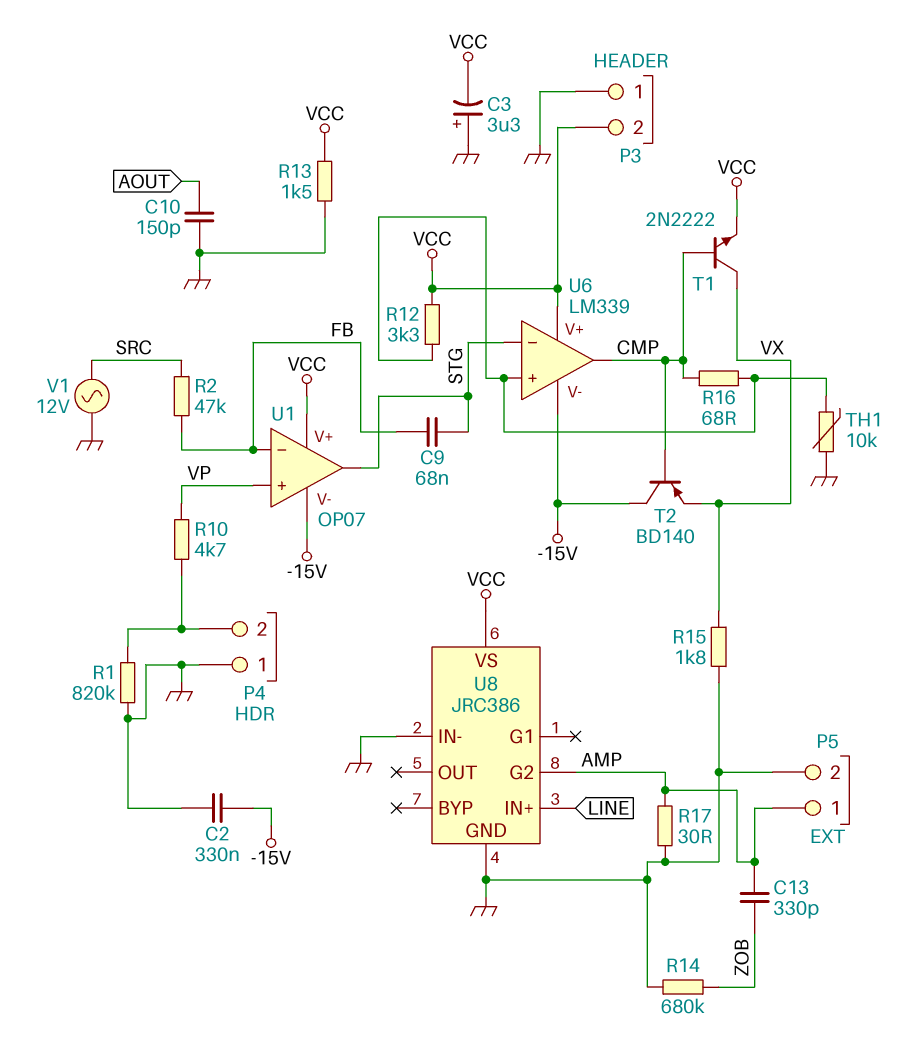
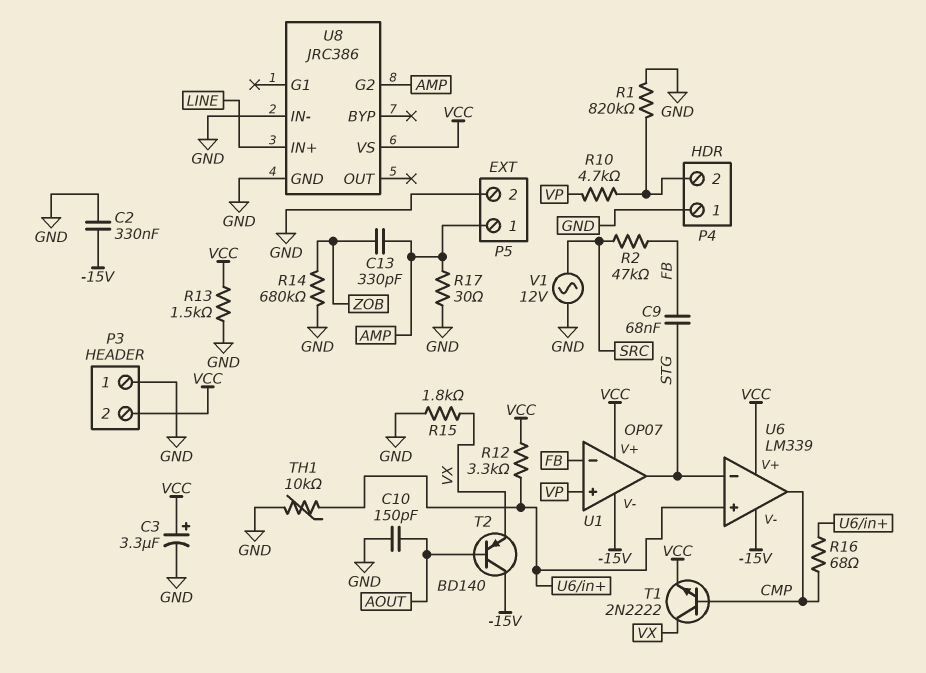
C3: 3.3uF (plus GND, minus VCC) -> 3.3uF (plus VCC, minus GND)
T2: PNP BD140 (B CMP, C -15V, E VX) -> PNP BD140 (B AOUT, C -15V, E VX)

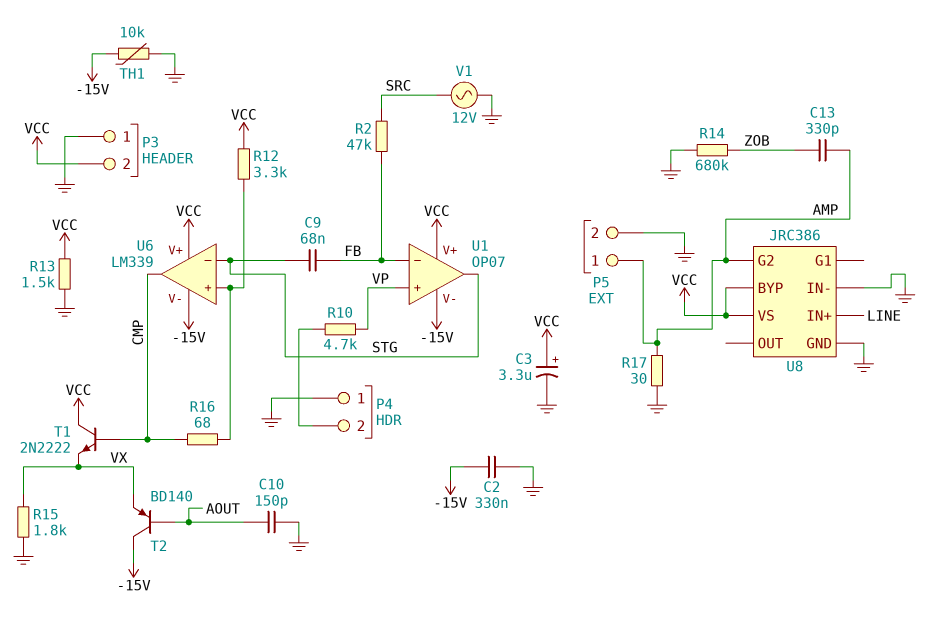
R1: 820k (GND, P4/2) -> none
T1: NPN 2N2222 (B CMP, C VX, E VCC) -> NPN 2N2222 (B CMP, C VCC, E VX)
TH1: 10k (GND, U6/in+) -> 10k (-15V, GND)
U8 pin BYP: none -> VCC

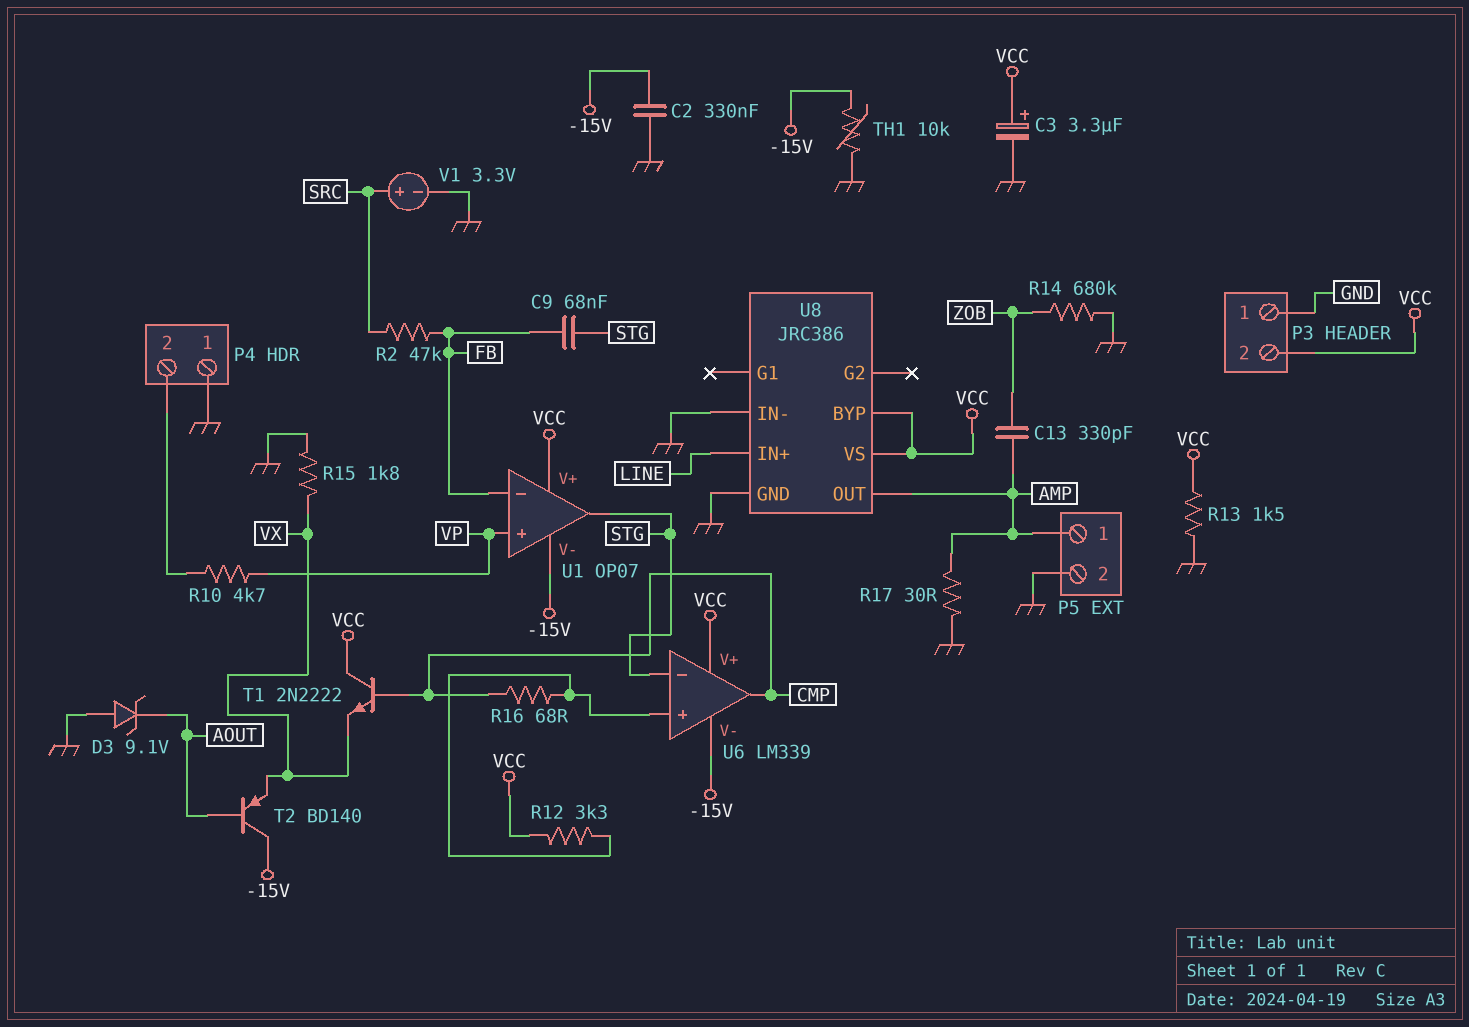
C10: 150pF (AOUT, GND) -> none
D3: none -> zener 9.1V (A GND, K AOUT)
U8 pin G2: AMP -> none
U8 pin OUT: none -> AMP
V1: AC 12V (GND, SRC) -> 3.3V (plus SRC, minus GND)

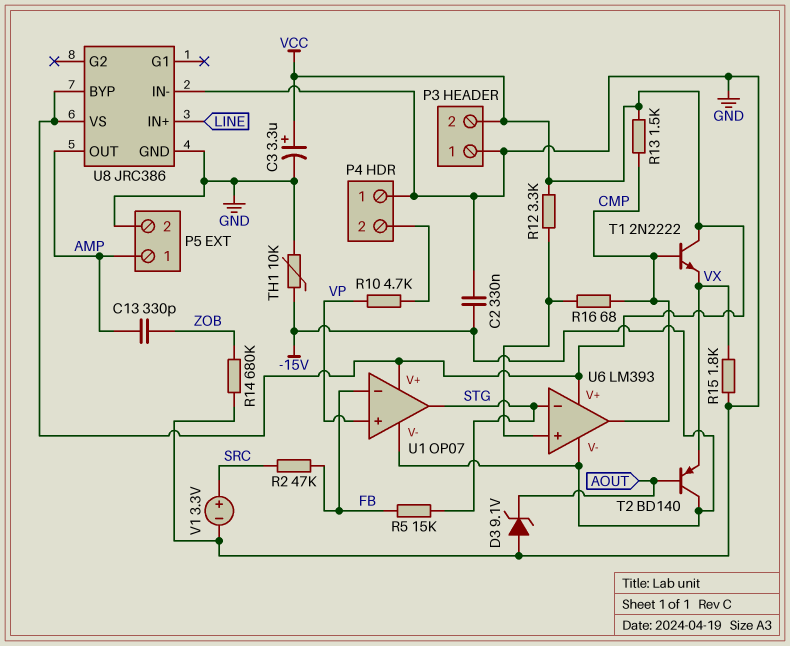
C9: 68nF (FB, STG) -> none
R5: none -> 15k (FB, STG)
R13: 1.5k (GND, VCC) -> 1.5k (CMP, VCC)
R17: 30 (AMP, GND) -> none
U6: LM339 -> LM393

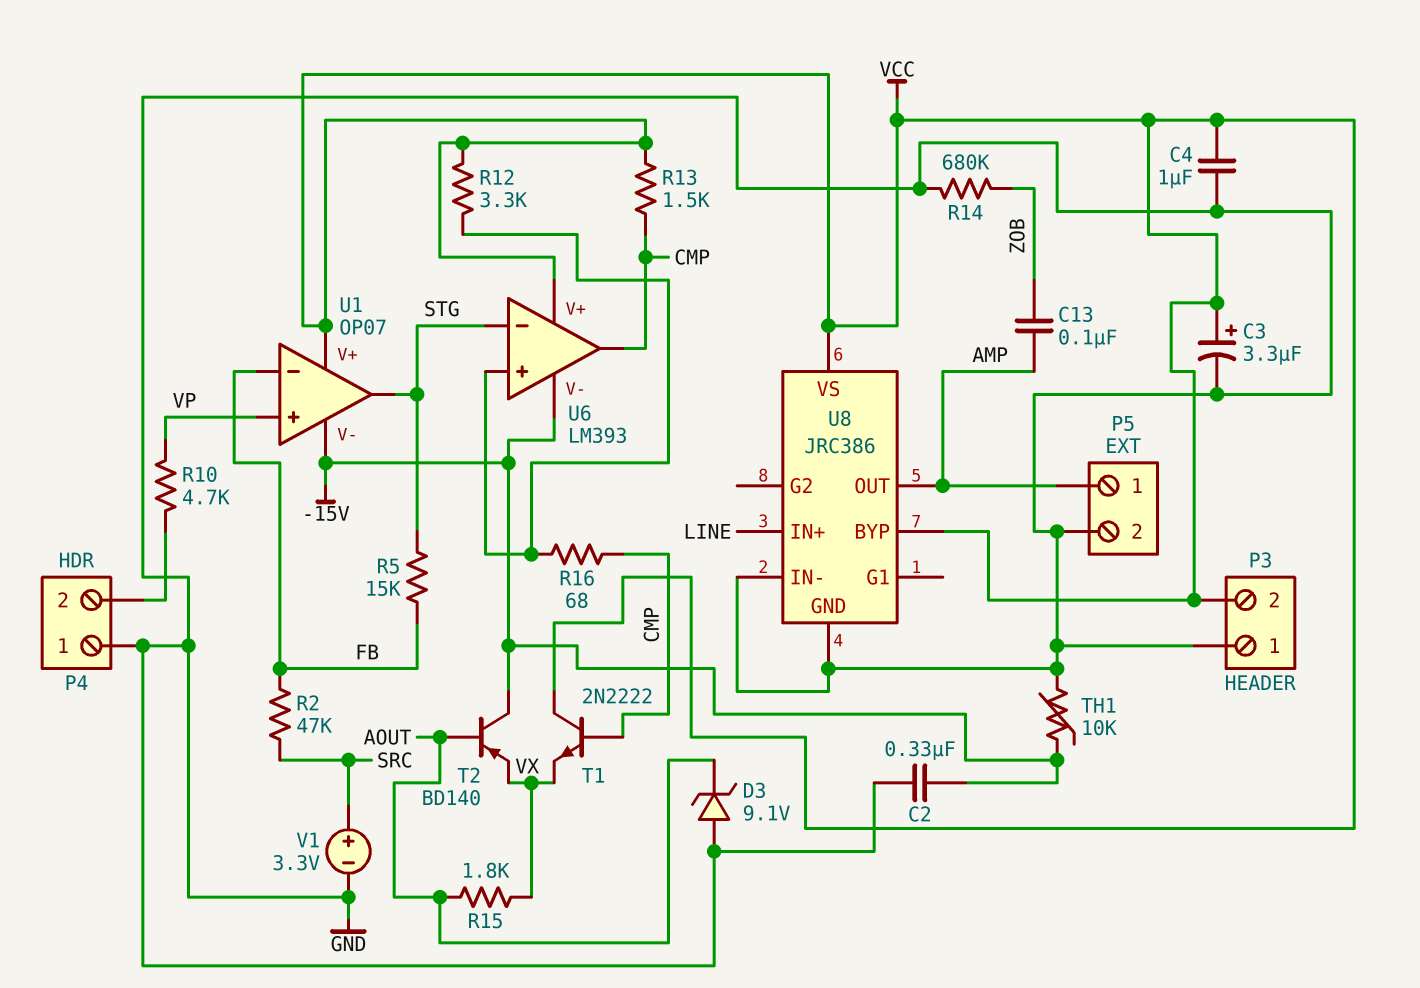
C4: none -> 1uF (GND, VCC)
C13: 330pF (AMP, ZOB) -> 100nF (AMP, ZOB)
R15: 1.8k (GND, VX) -> 1.8k (AOUT, VX)

